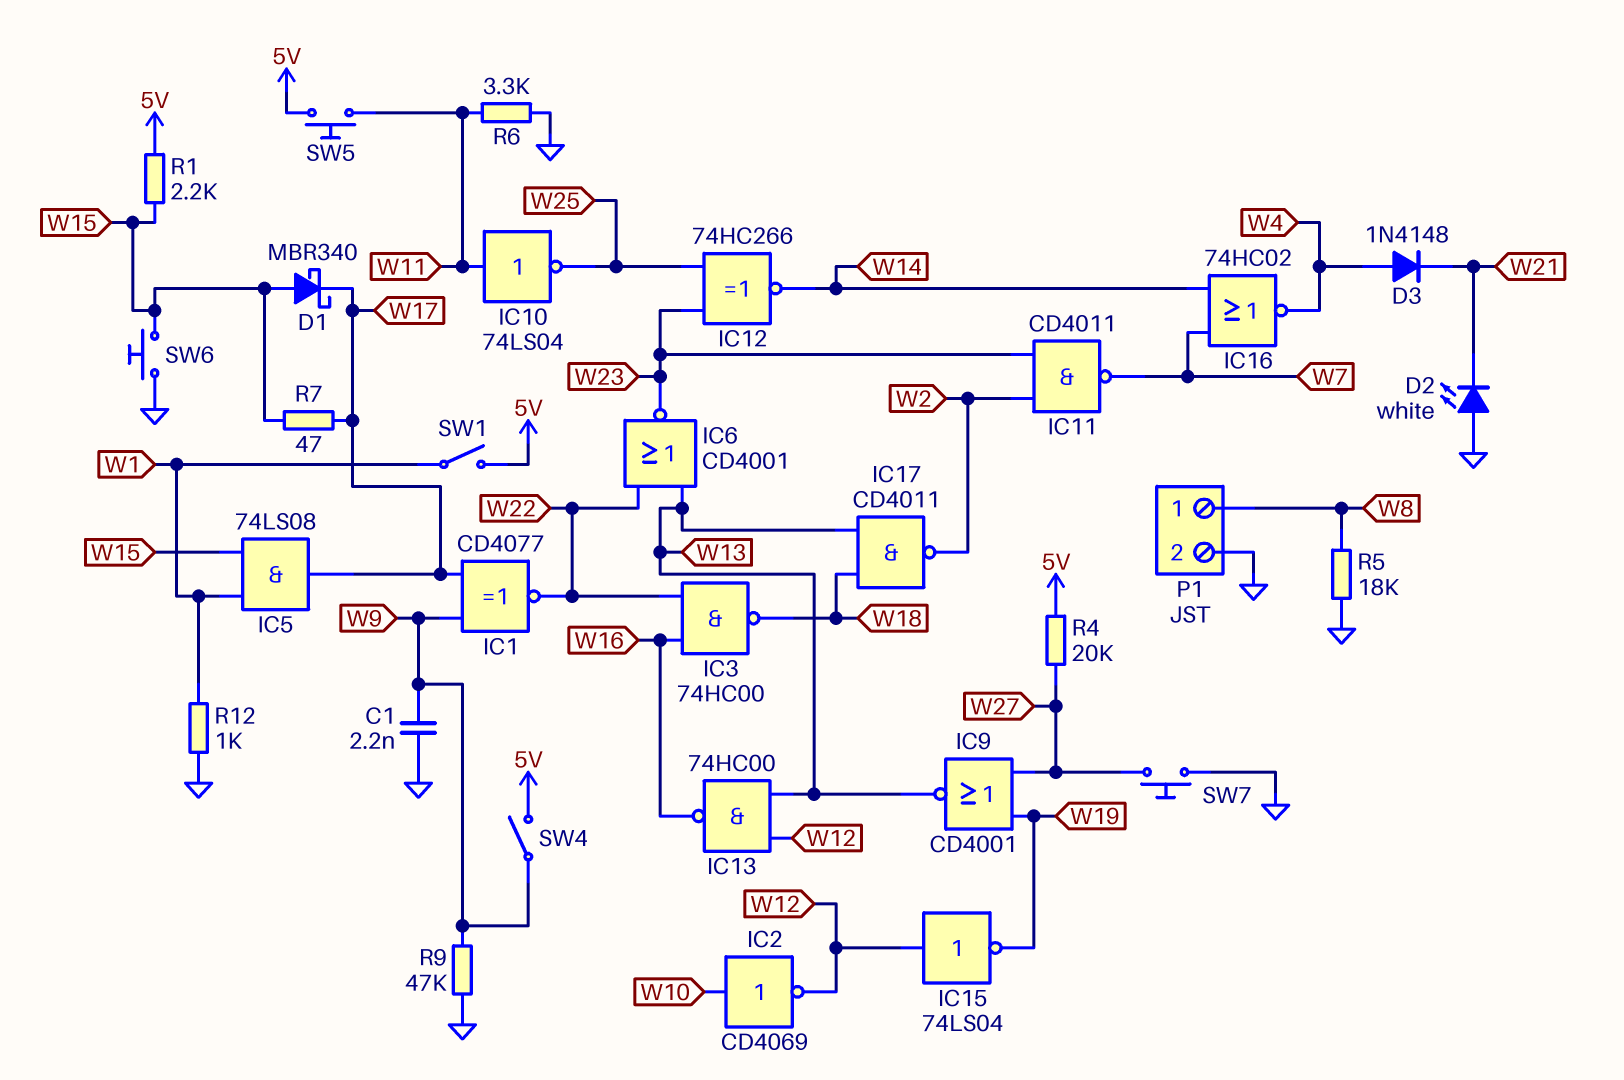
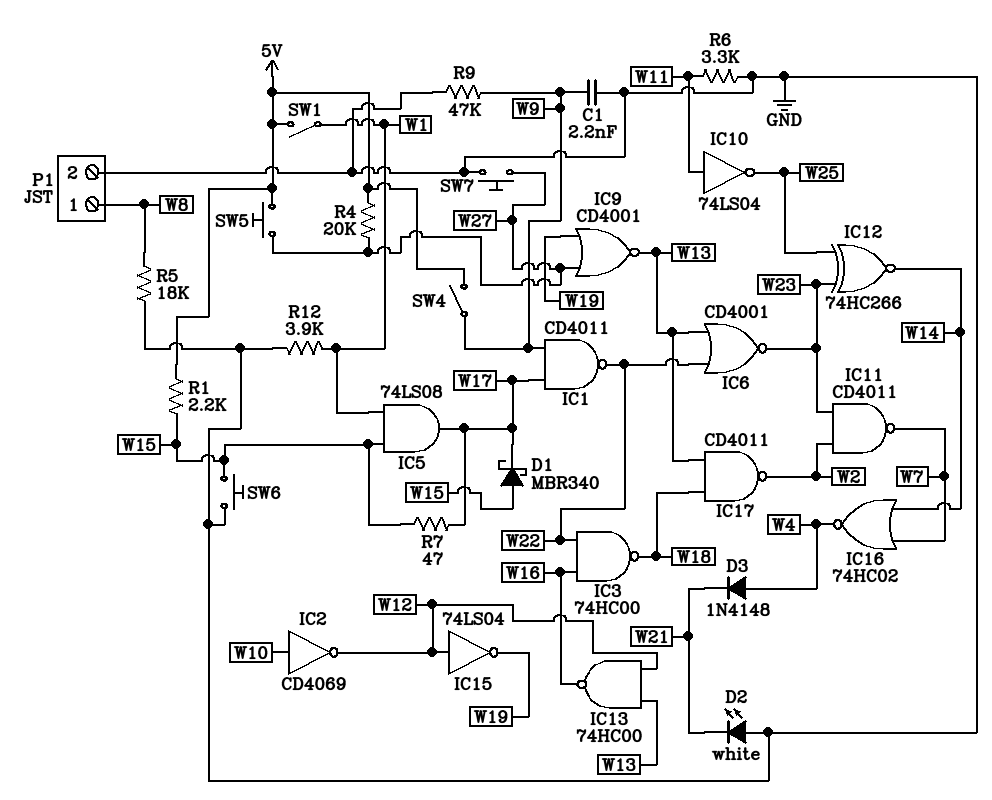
IC1: XNOR CD4077 (in W9, in W17, out W22) -> NAND CD4011 (in W9, in W17, out W22)
R12: 1k (GND, W1) -> 3.9k (GND, W1)
SW5: button (5V, W11) -> button (5V, W27)

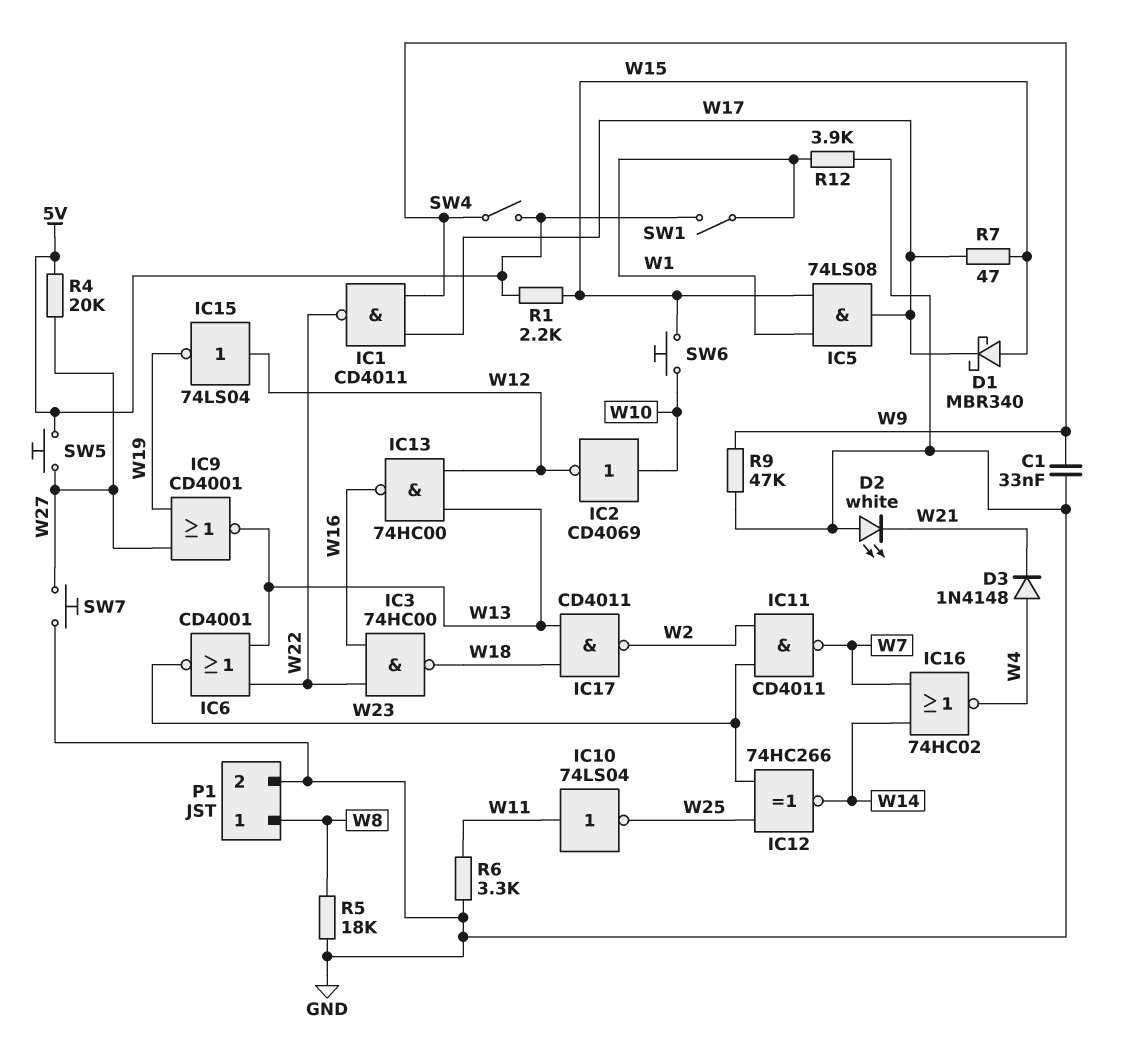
C1: 2.2nF (GND, W9) -> 33nF (GND, W9)
SW6: button (GND, W15) -> button (W10, W15)

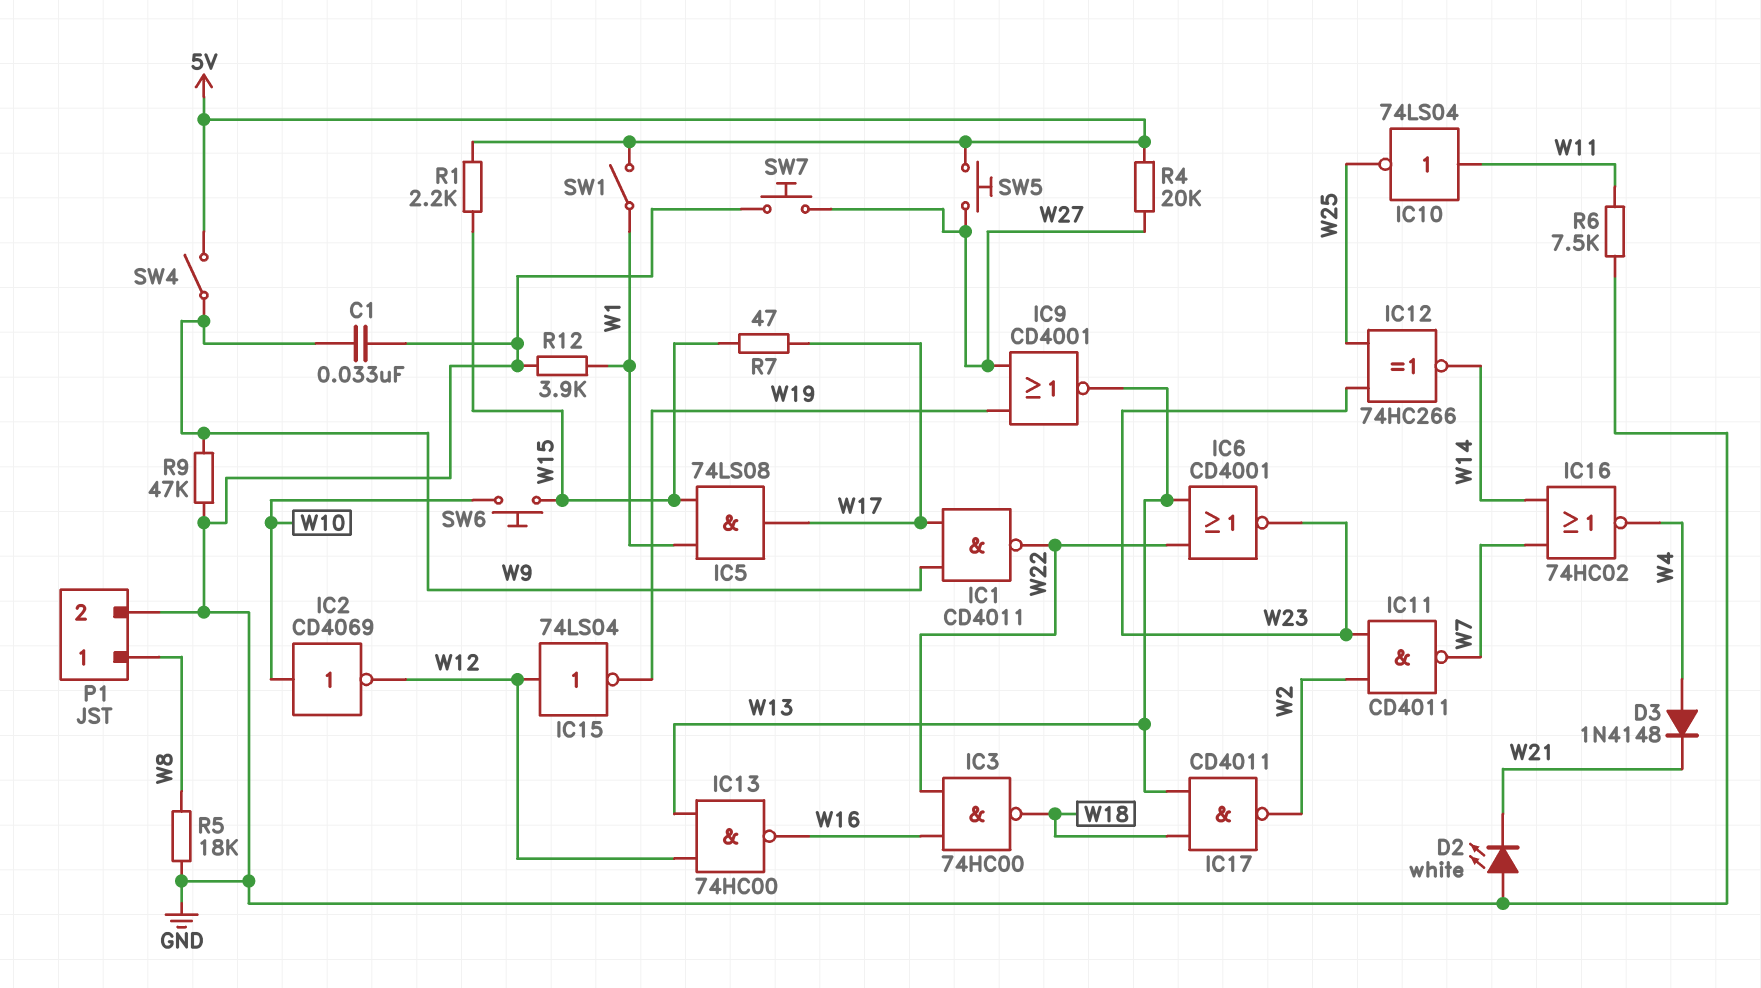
D1: schottky MBR340 (A W15, K W17) -> none
R6: 3.3k (GND, W11) -> 7.5k (GND, W11)

